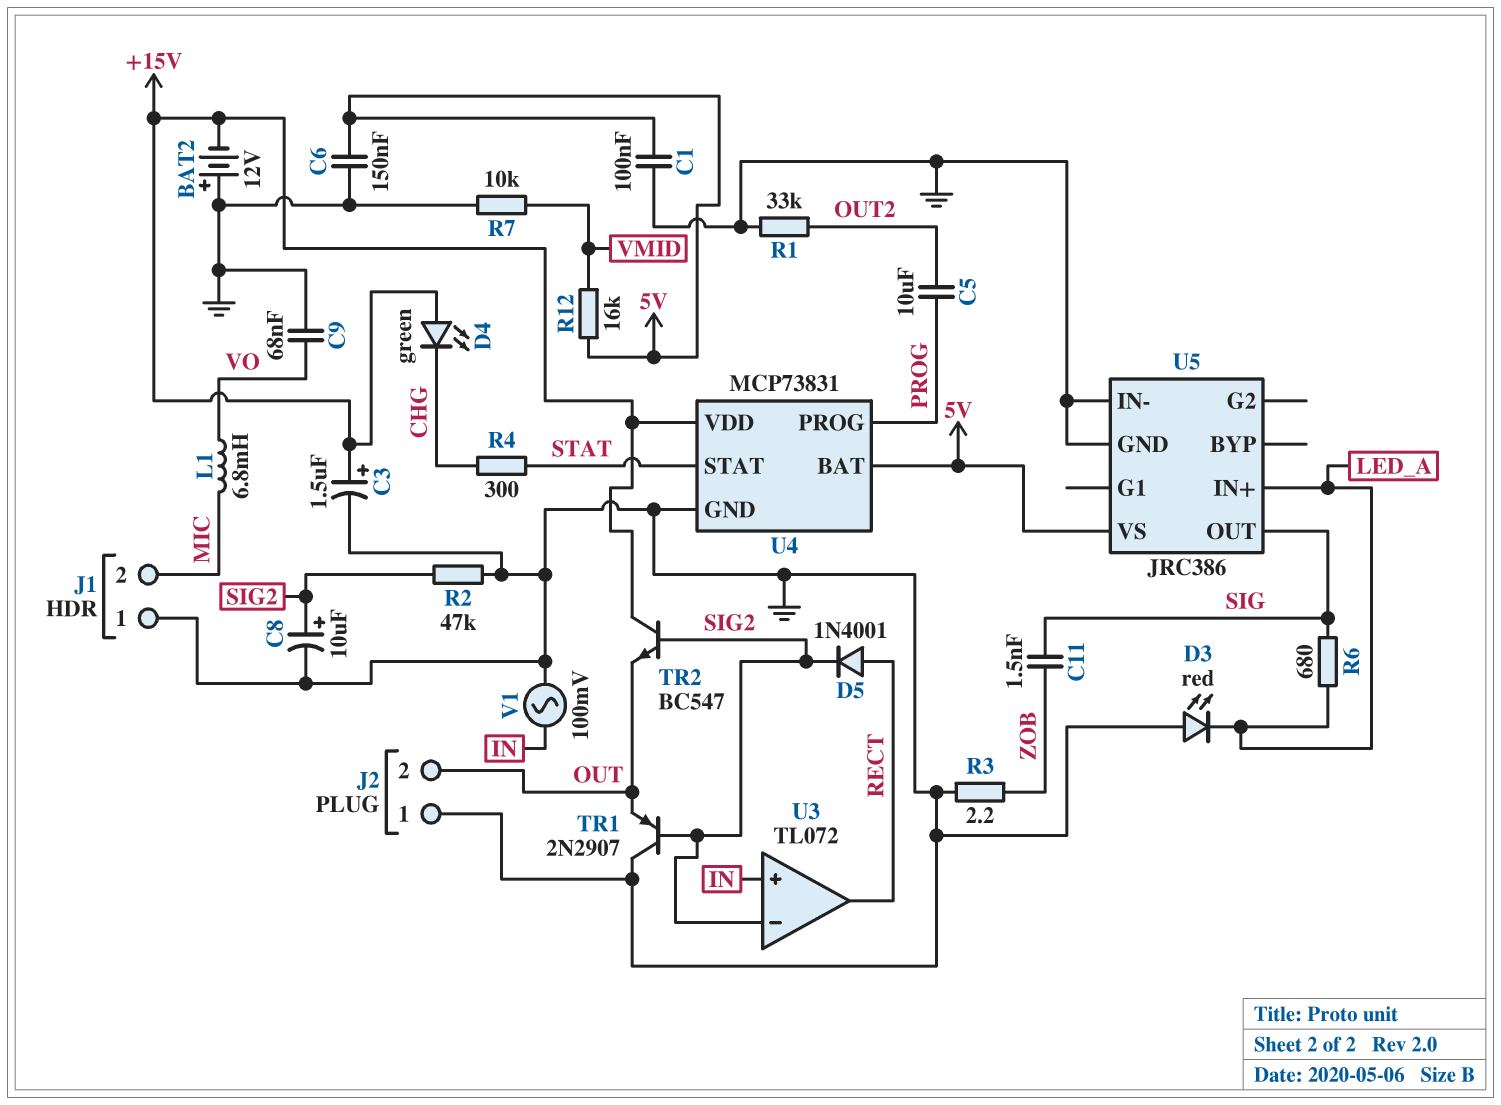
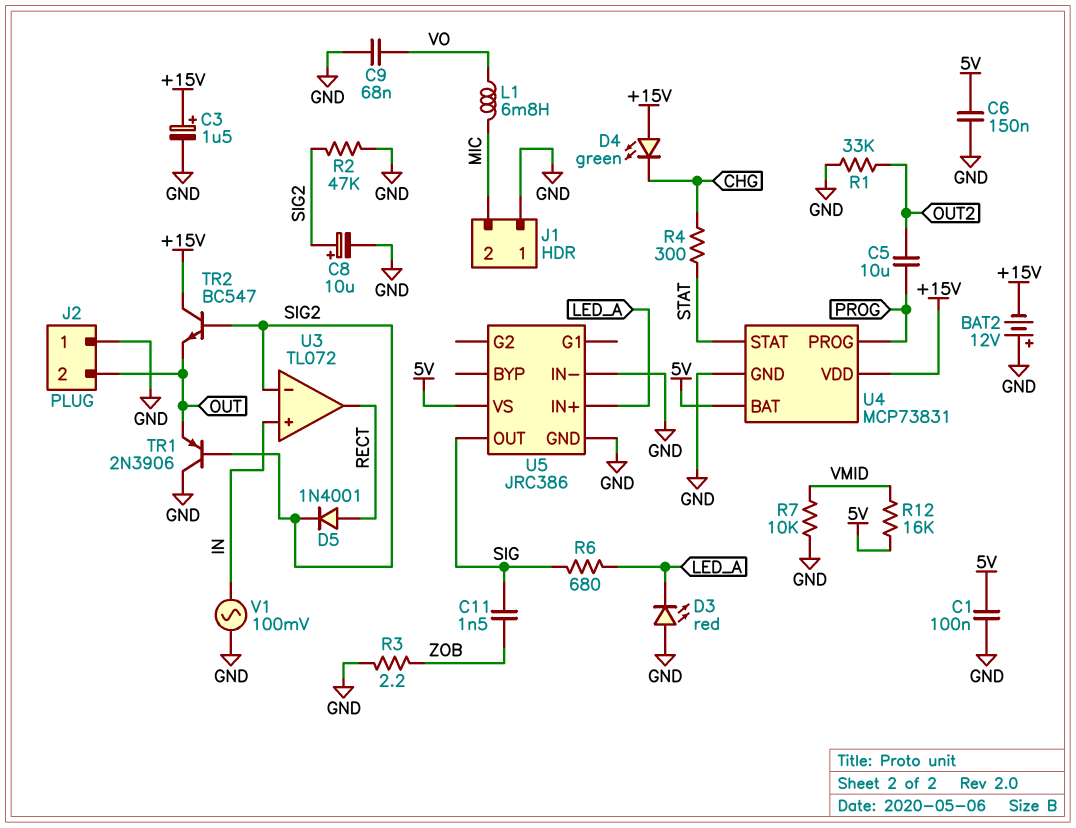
TR1: PNP 2N2907 (B SIG2, C GND, E OUT) -> PNP 2N3906 (B SIG2, C GND, E OUT)

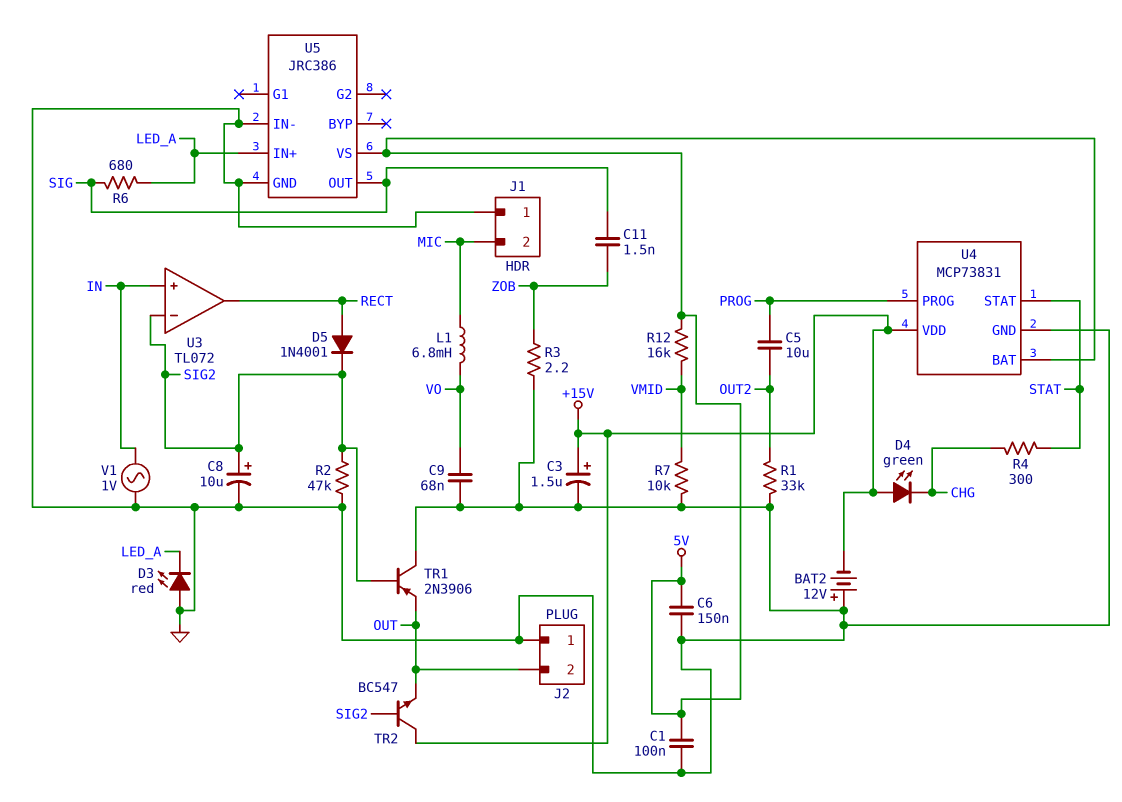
V1: AC 100mV (GND, IN) -> AC 1V (GND, IN)

